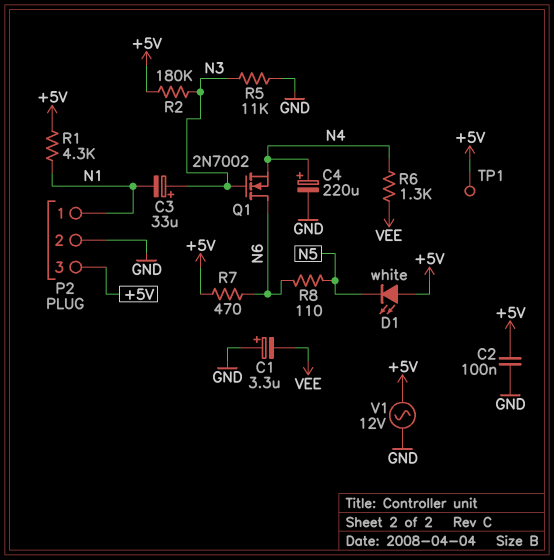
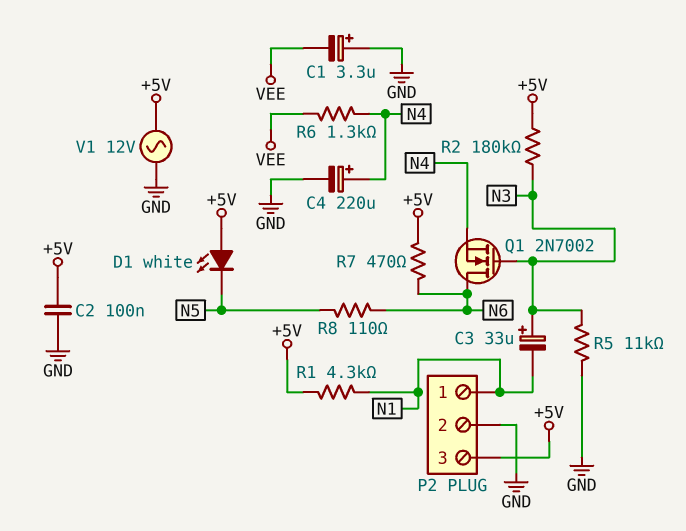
TP1: test point (+5V) -> none

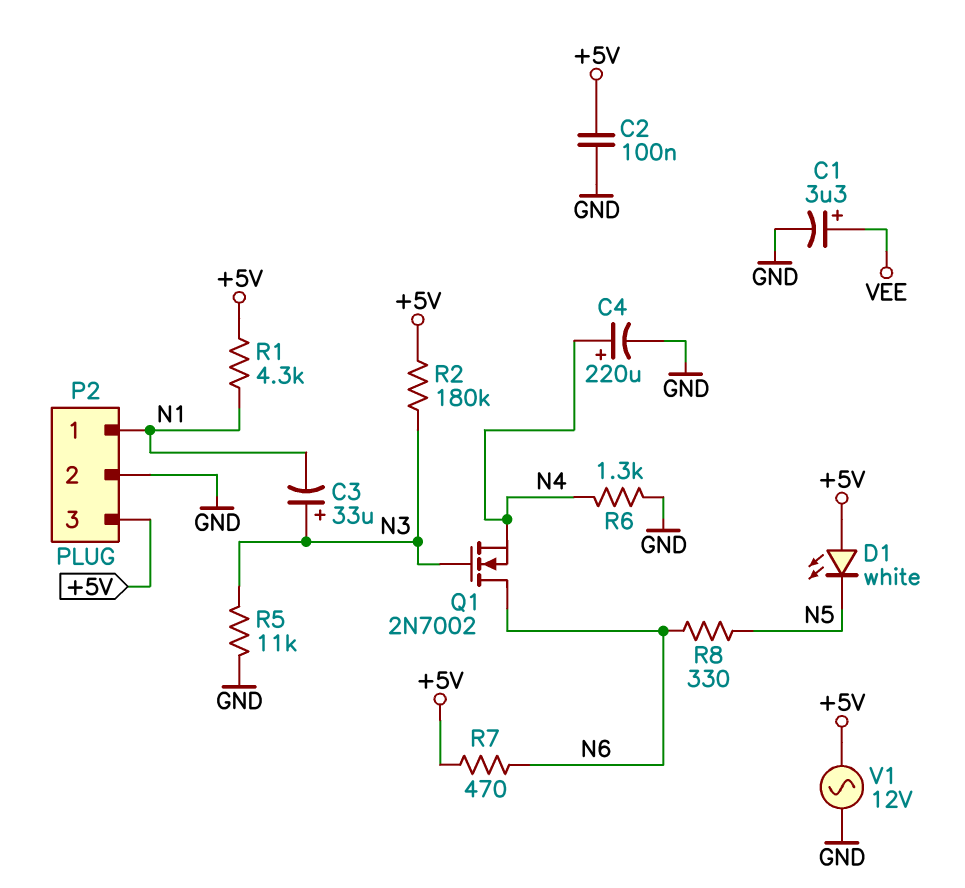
C1: 3.3uF (plus GND, minus VEE) -> 3.3uF (plus VEE, minus GND)
R6: 1.3k (N4, VEE) -> 1.3k (GND, N4)
R8: 110 (N5, N6) -> 330 (N5, N6)

